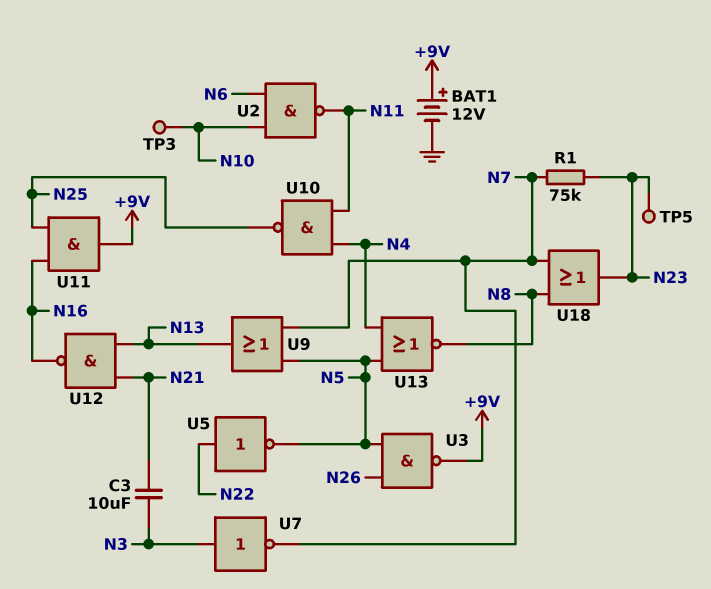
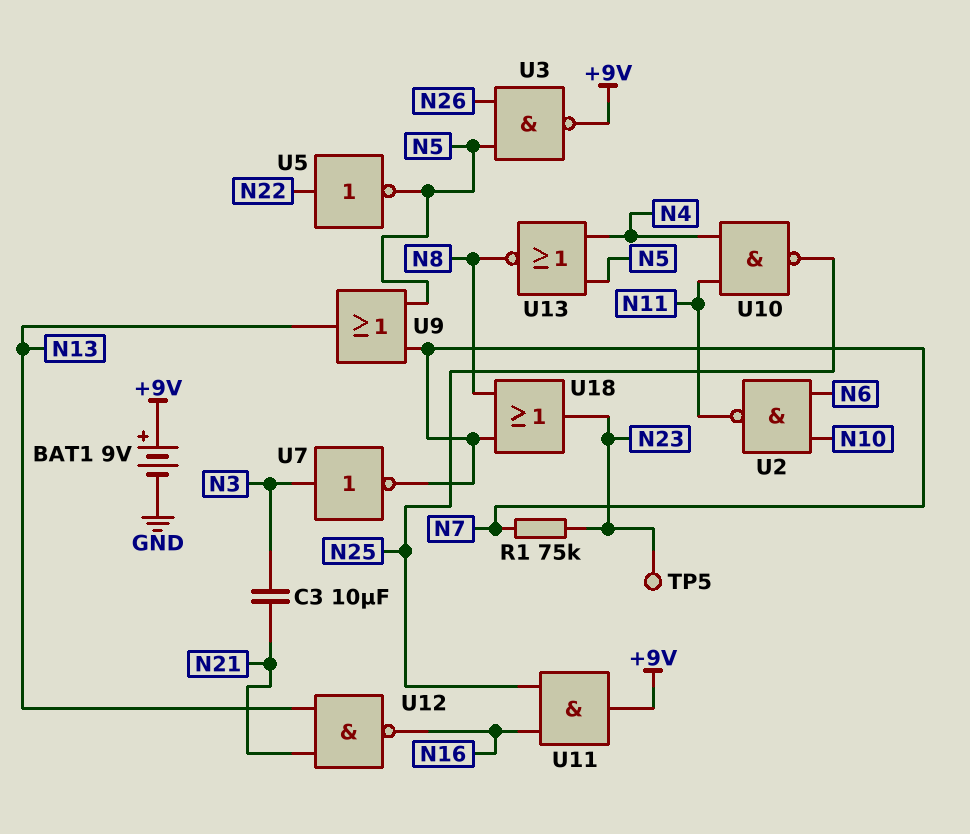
BAT1: 12V (plus +9V, minus GND) -> 9V (plus +9V, minus GND)
TP3: test point (N10) -> none

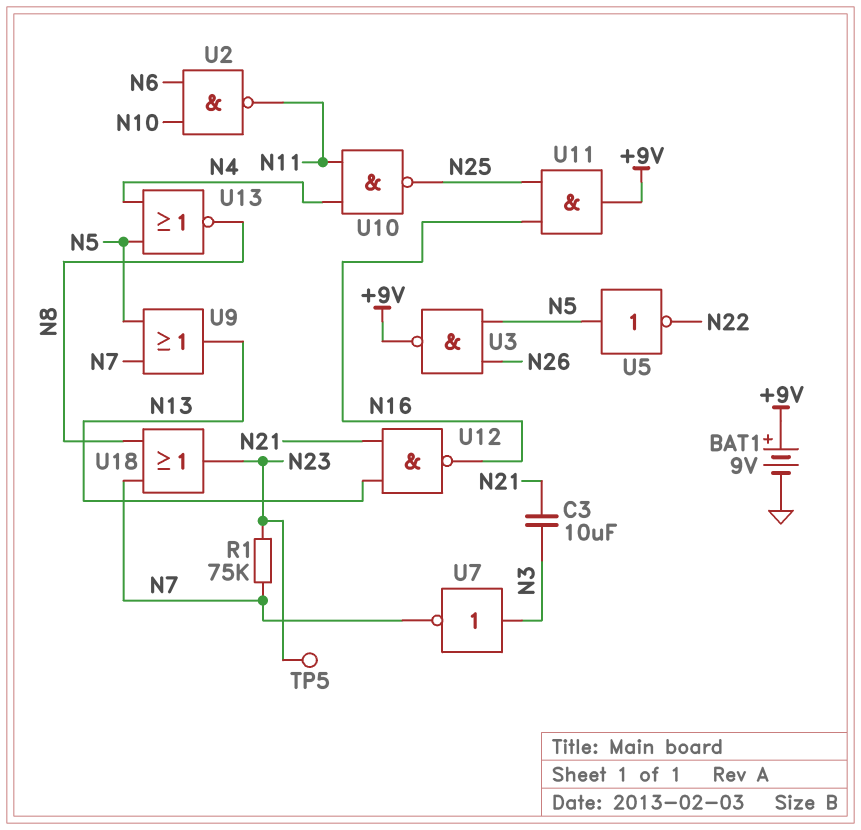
U5: NOT (in N22, out N5) -> NOT (in N5, out N22)

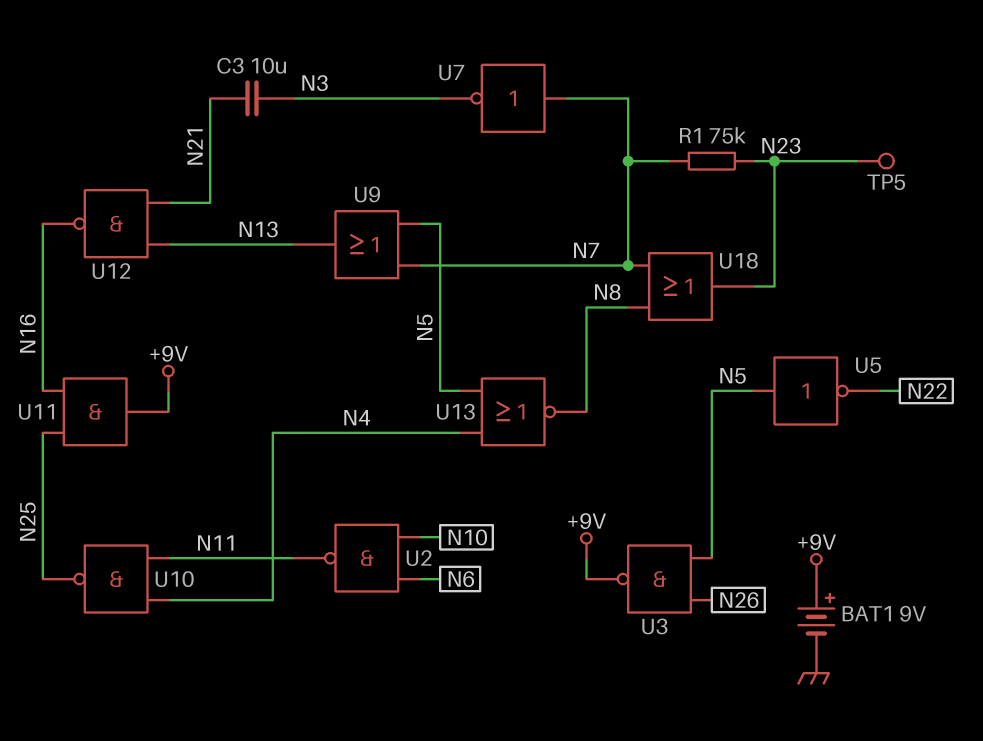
U7: NOT (in N3, out N7) -> NOT (in N7, out N3)

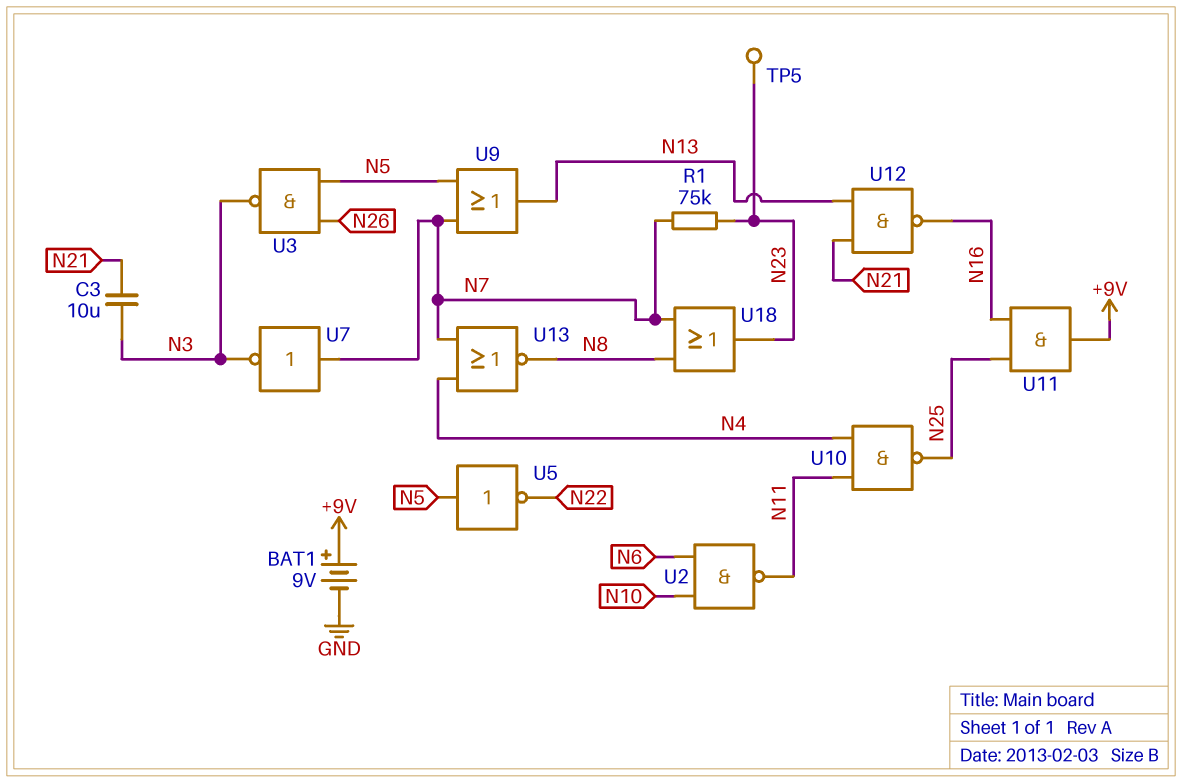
U3: NAND (in N5, in N26, out +9V) -> NAND (in N5, in N26, out N3)
U13: NOR (in N4, in N5, out N8) -> NOR (in N4, in N7, out N8)

